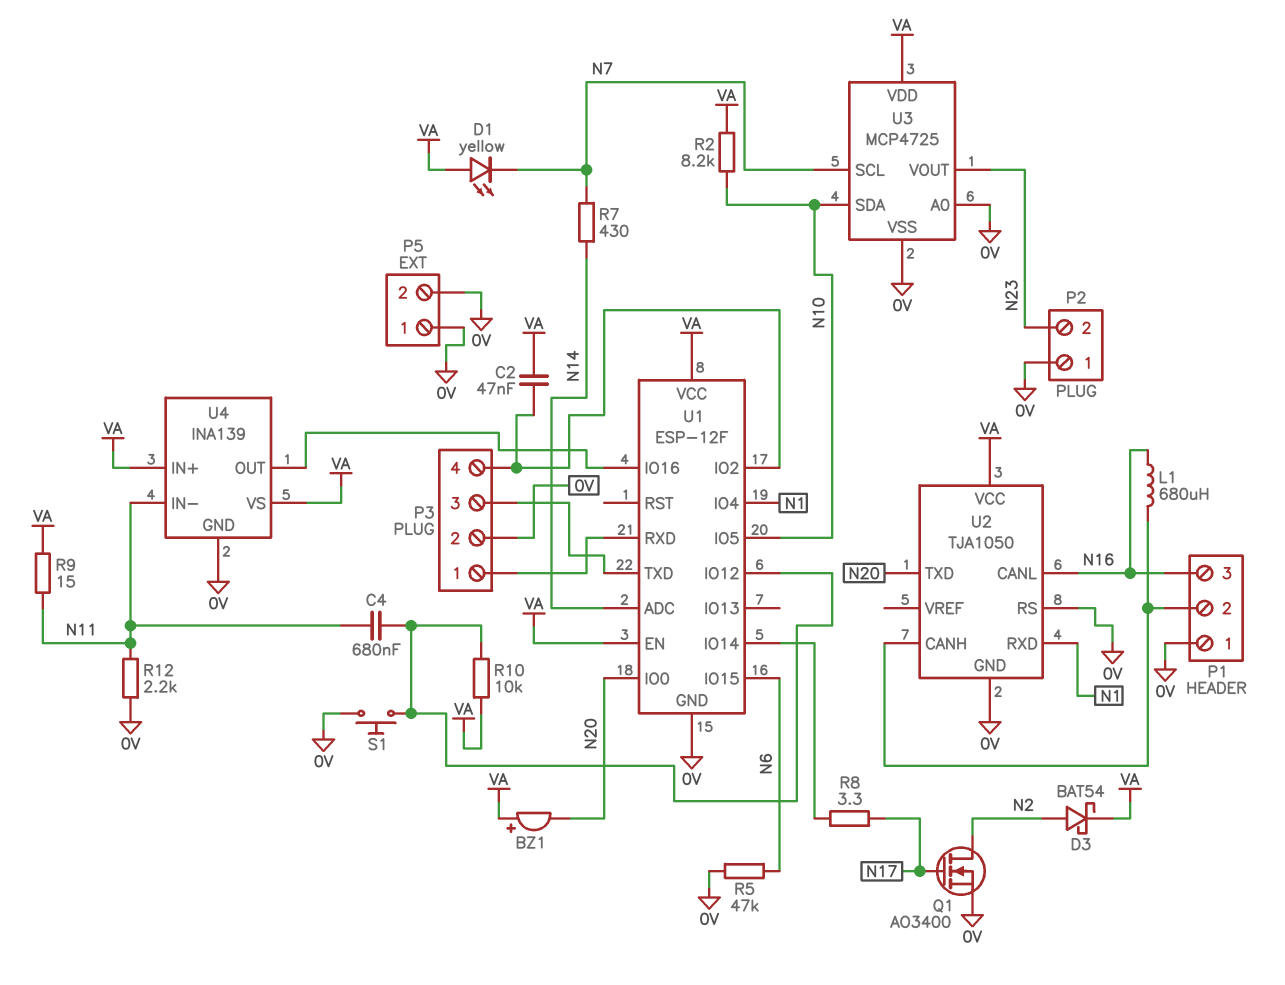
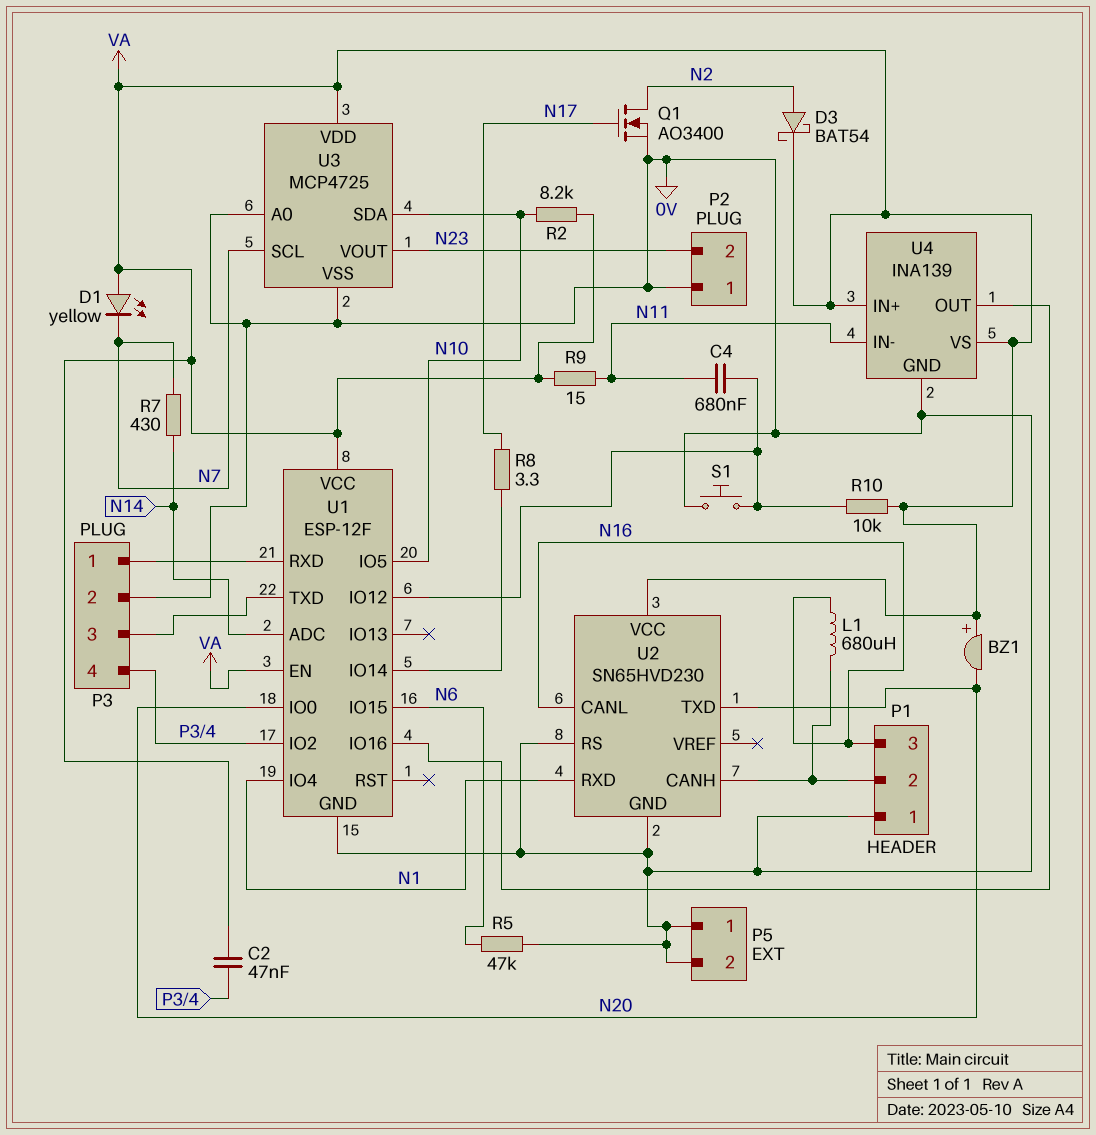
R12: 2.2k (0V, N11) -> none
U2: TJA1050 -> SN65HVD230

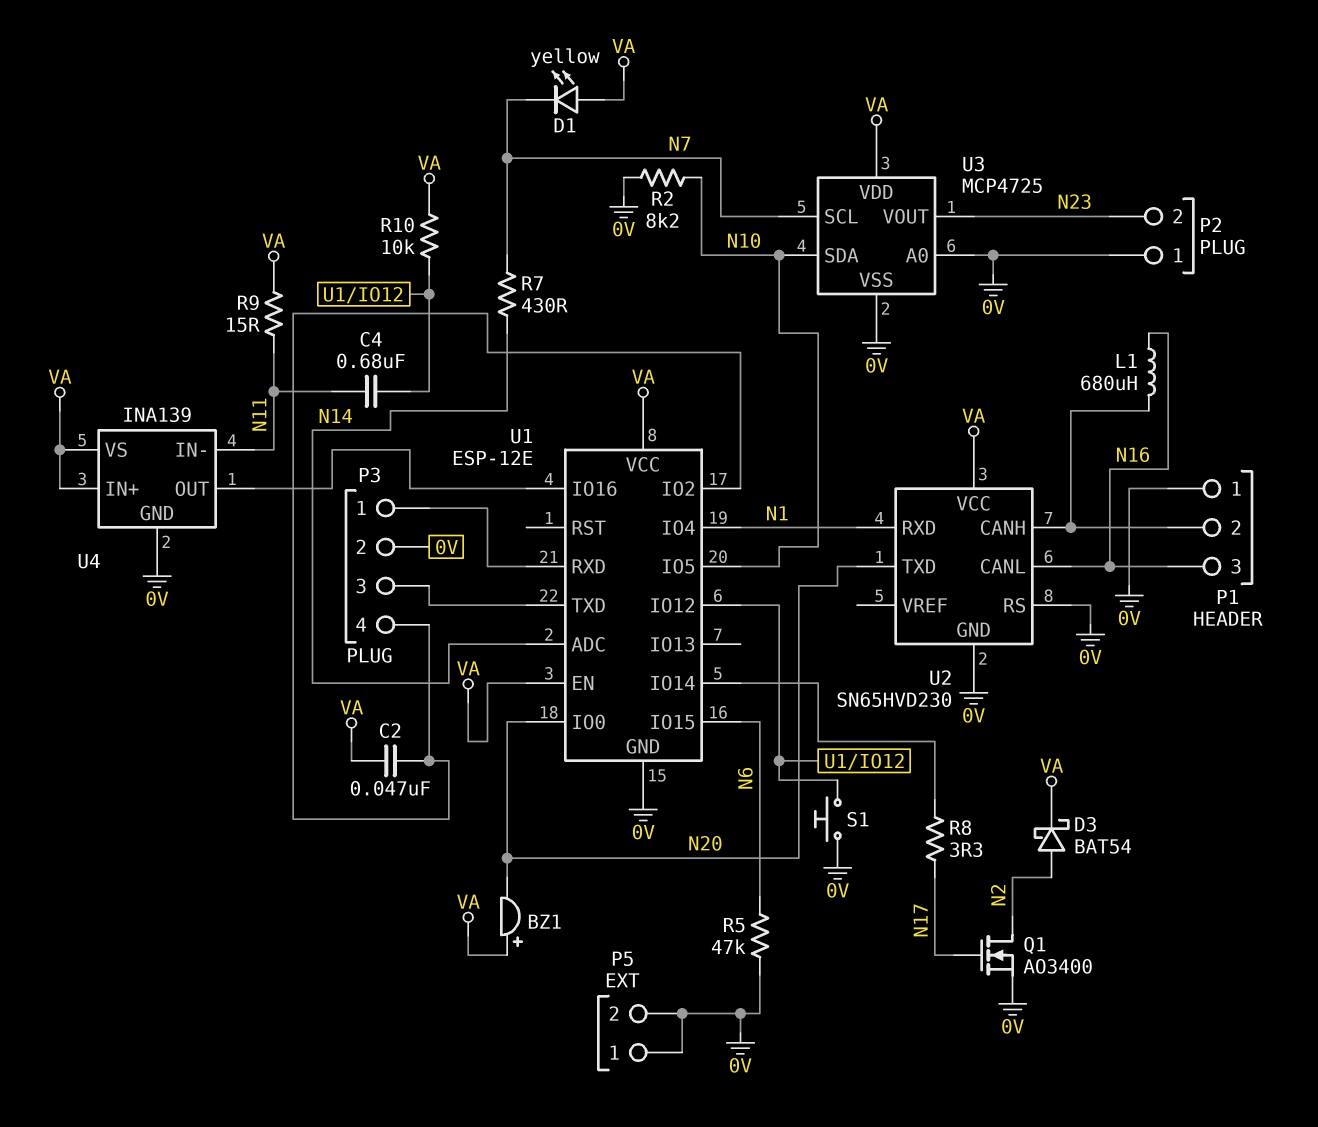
R2: 8.2k (N10, VA) -> 8.2k (0V, N10)
U1: ESP-12F -> ESP-12E

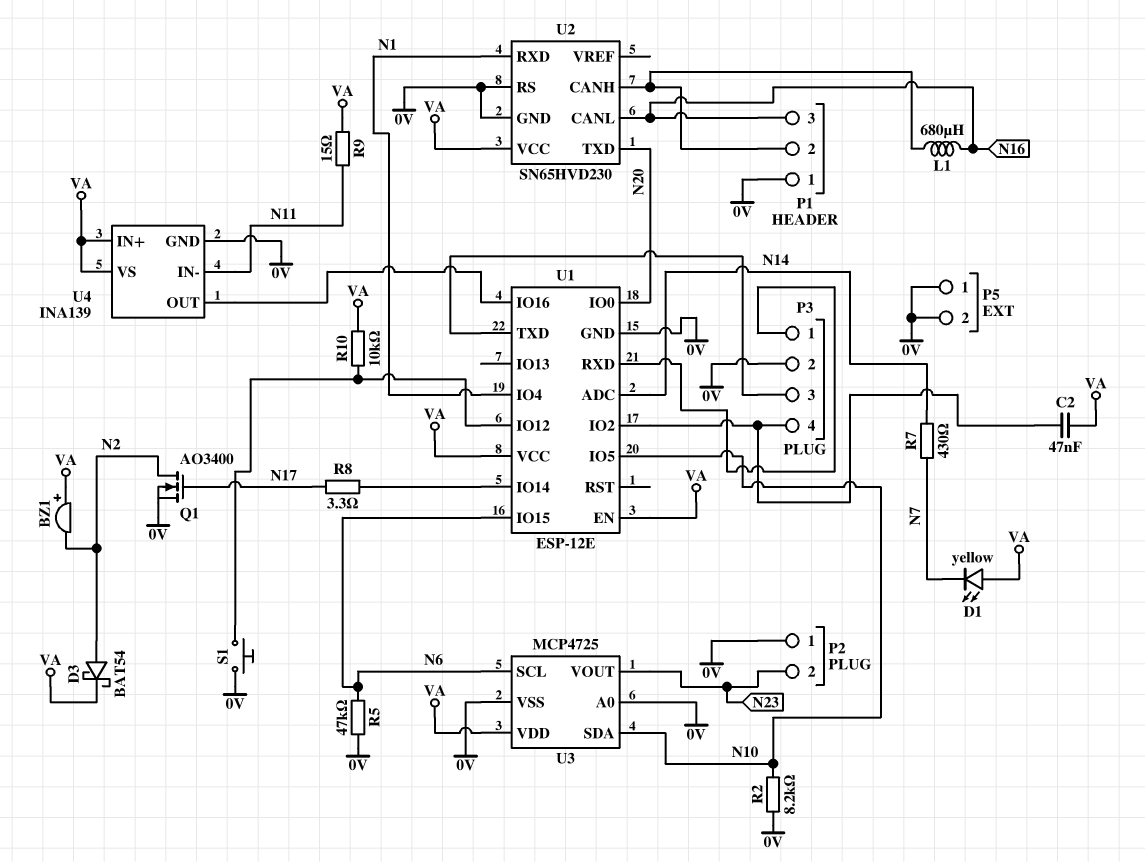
BZ1: buzzer (plus VA, minus N20) -> buzzer (plus VA, minus N2)
C4: 680nF (N11, U1/IO12) -> none
U3 pin SCL: N7 -> N6

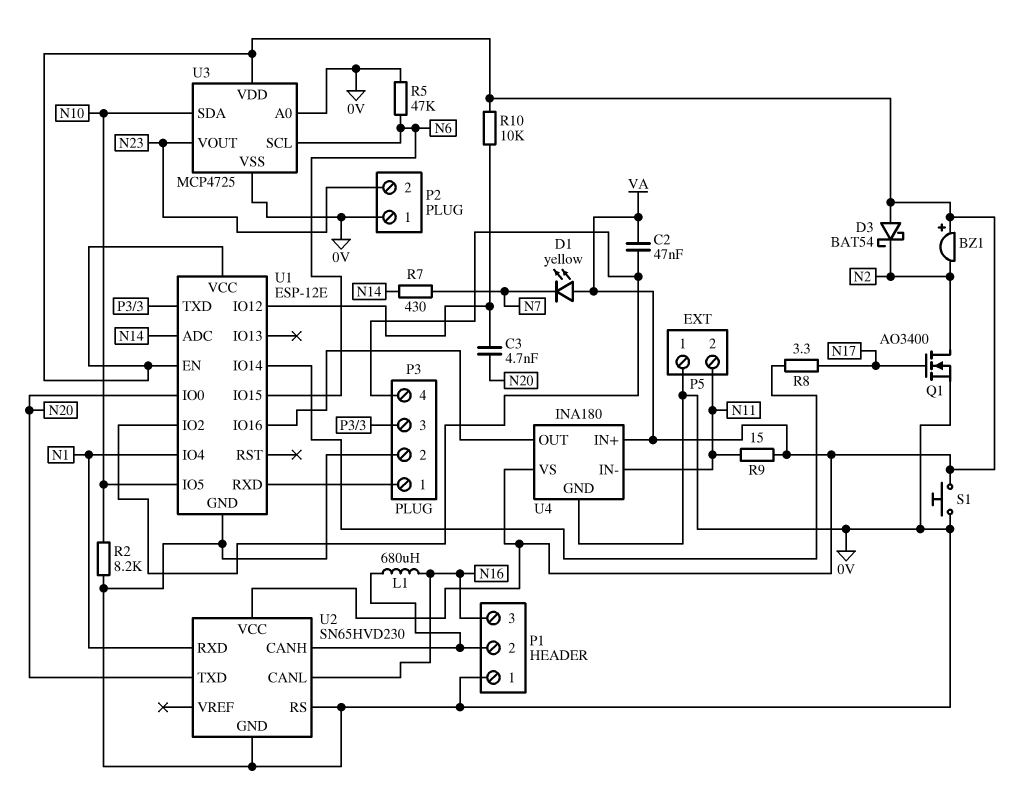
C3: none -> 4.7nF (N20, U1/IO12)
D3: schottky BAT54 (A N2, K VA) -> schottky BAT54 (A VA, K N2)
P5 pin 2: 0V -> N11
S1: button (0V, U1/IO12) -> button (0V, VA)
U4: INA139 -> INA180

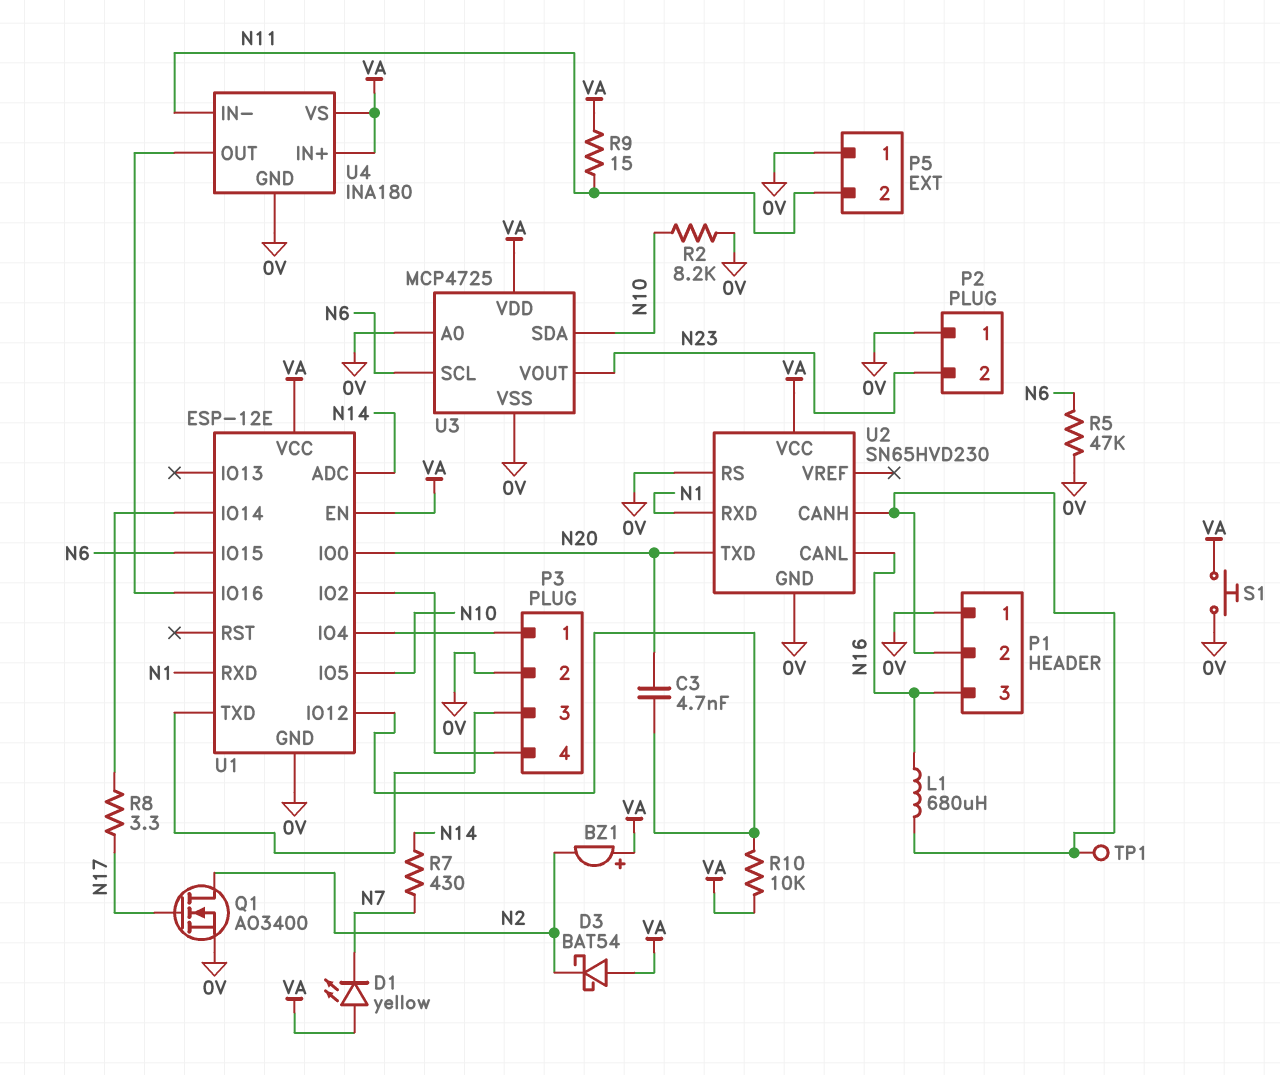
C2: 47nF (P3/4, VA) -> none
TP1: none -> test point (P1/2)
U1 pin IO4: N1 -> P3/1
U1 pin RXD: P3/1 -> N1

